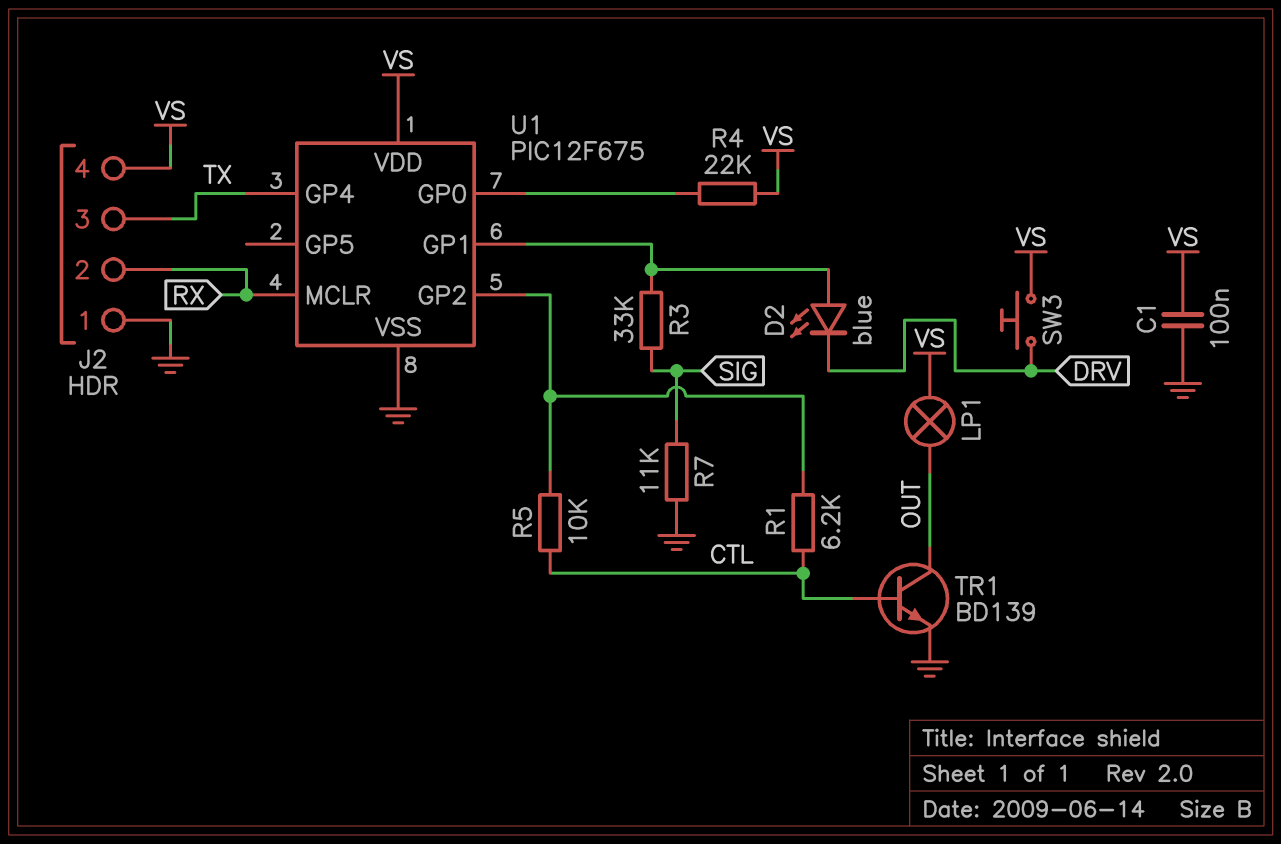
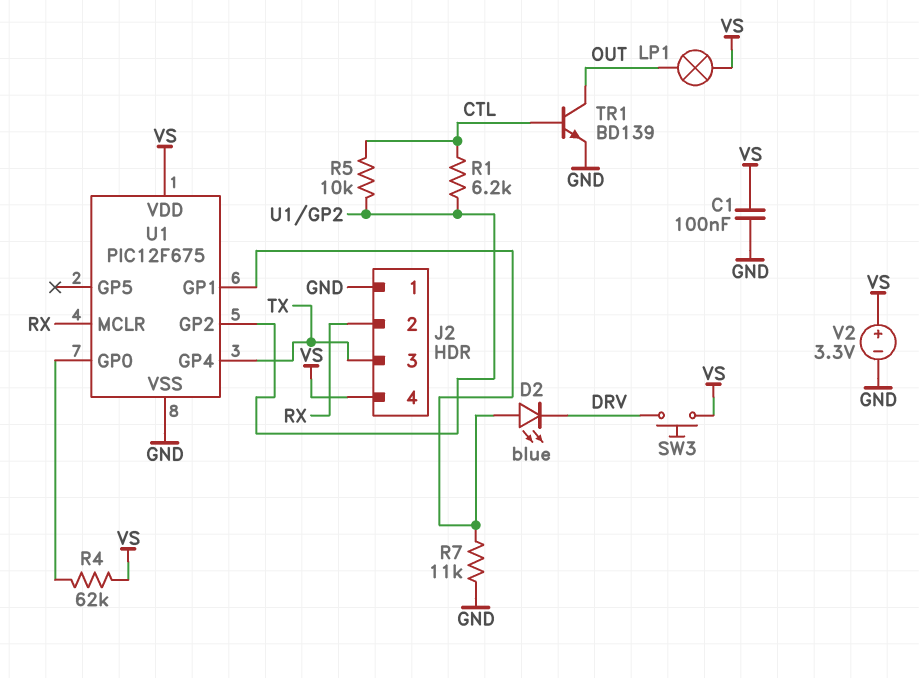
R3: 33k (SIG, U1/GP1) -> none
R4: 22k (U1/GP0, VS) -> 62k (U1/GP0, VS)
R7: 11k (GND, SIG) -> 11k (GND, U1/GP1)
V2: none -> 3.3V (plus VS, minus GND)

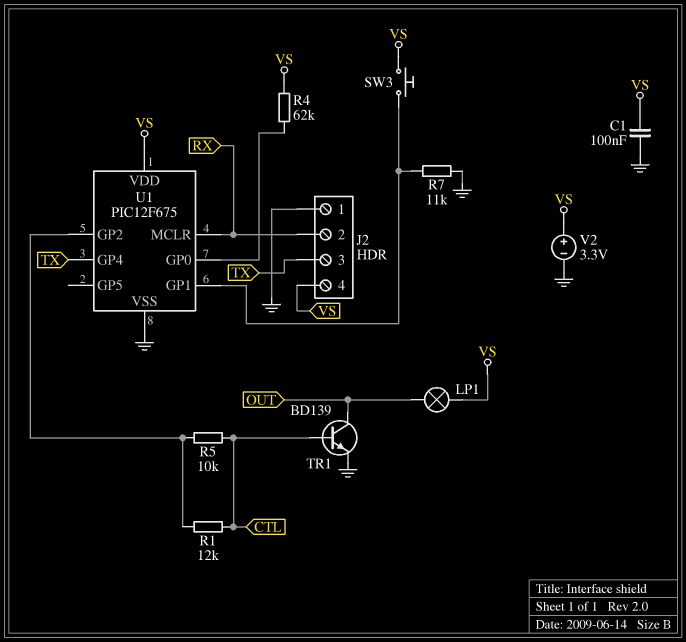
D2: LED blue (A U1/GP1, K DRV) -> none
R1: 6.2k (CTL, U1/GP2) -> 12k (CTL, U1/GP2)
SW3: button (DRV, VS) -> button (U1/GP1, VS)

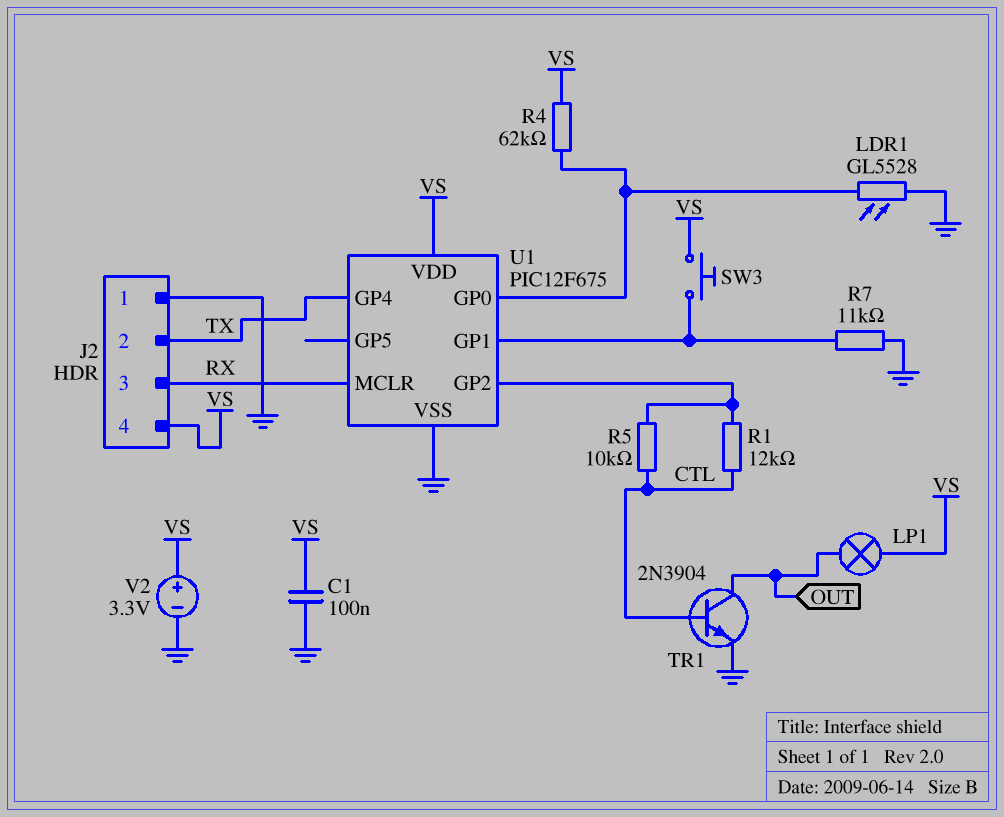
J2 pin 2: RX -> TX
J2 pin 3: TX -> RX
LDR1: none -> GL5528 (GND, U1/GP0)
TR1: NPN BD139 (B CTL, C OUT, E GND) -> NPN 2N3904 (B CTL, C OUT, E GND)

